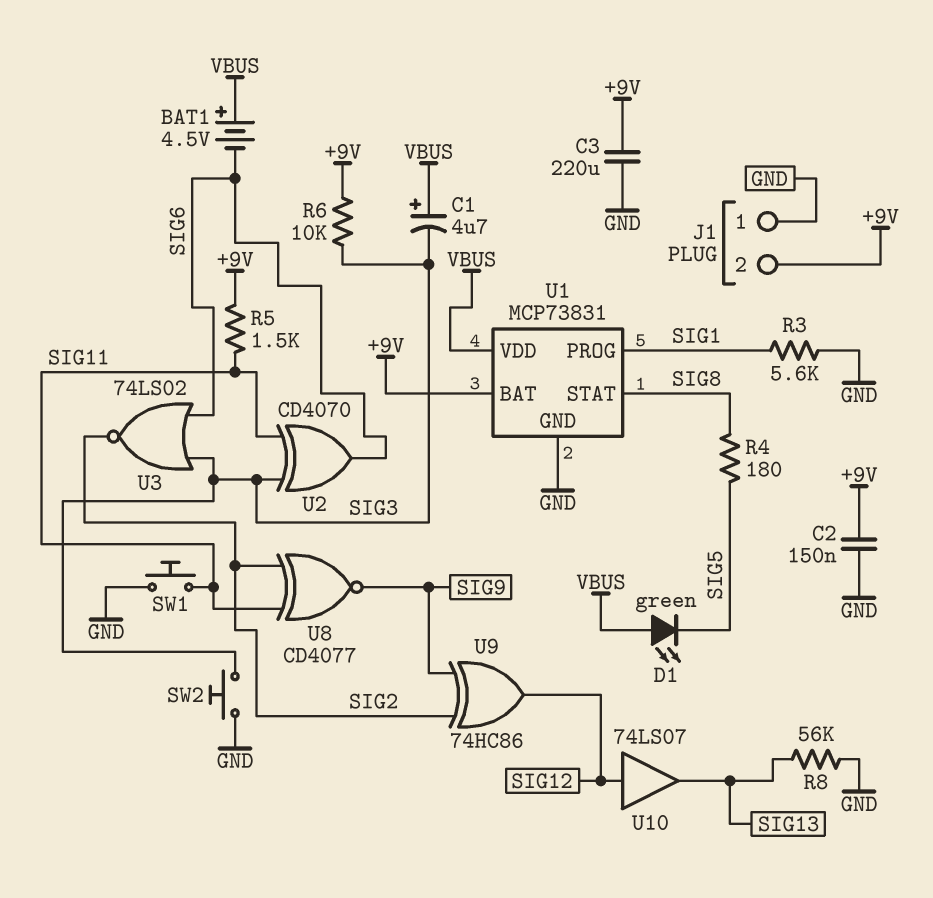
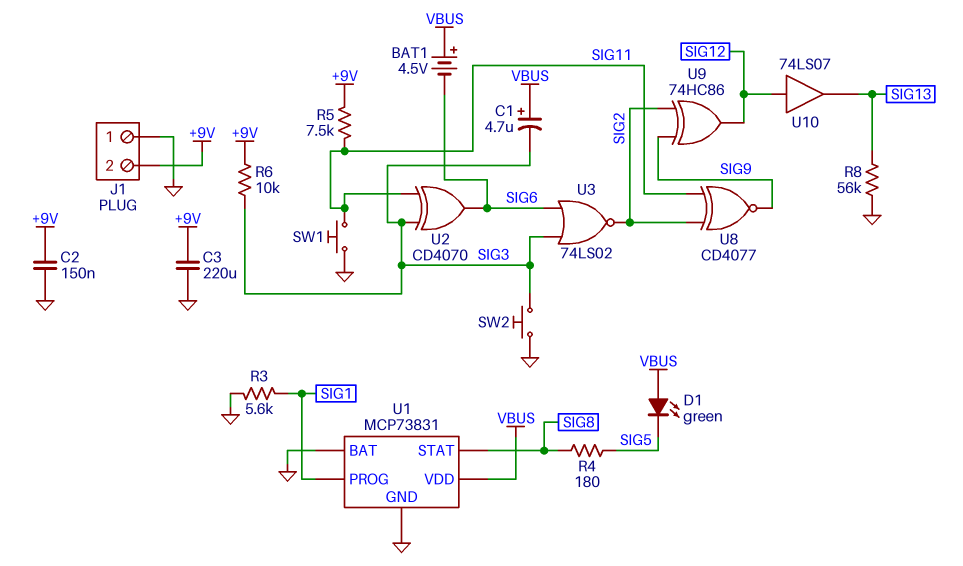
R5: 1.5k (+9V, SIG11) -> 7.5k (+9V, SIG11)
U1 pin BAT: +9V -> GND

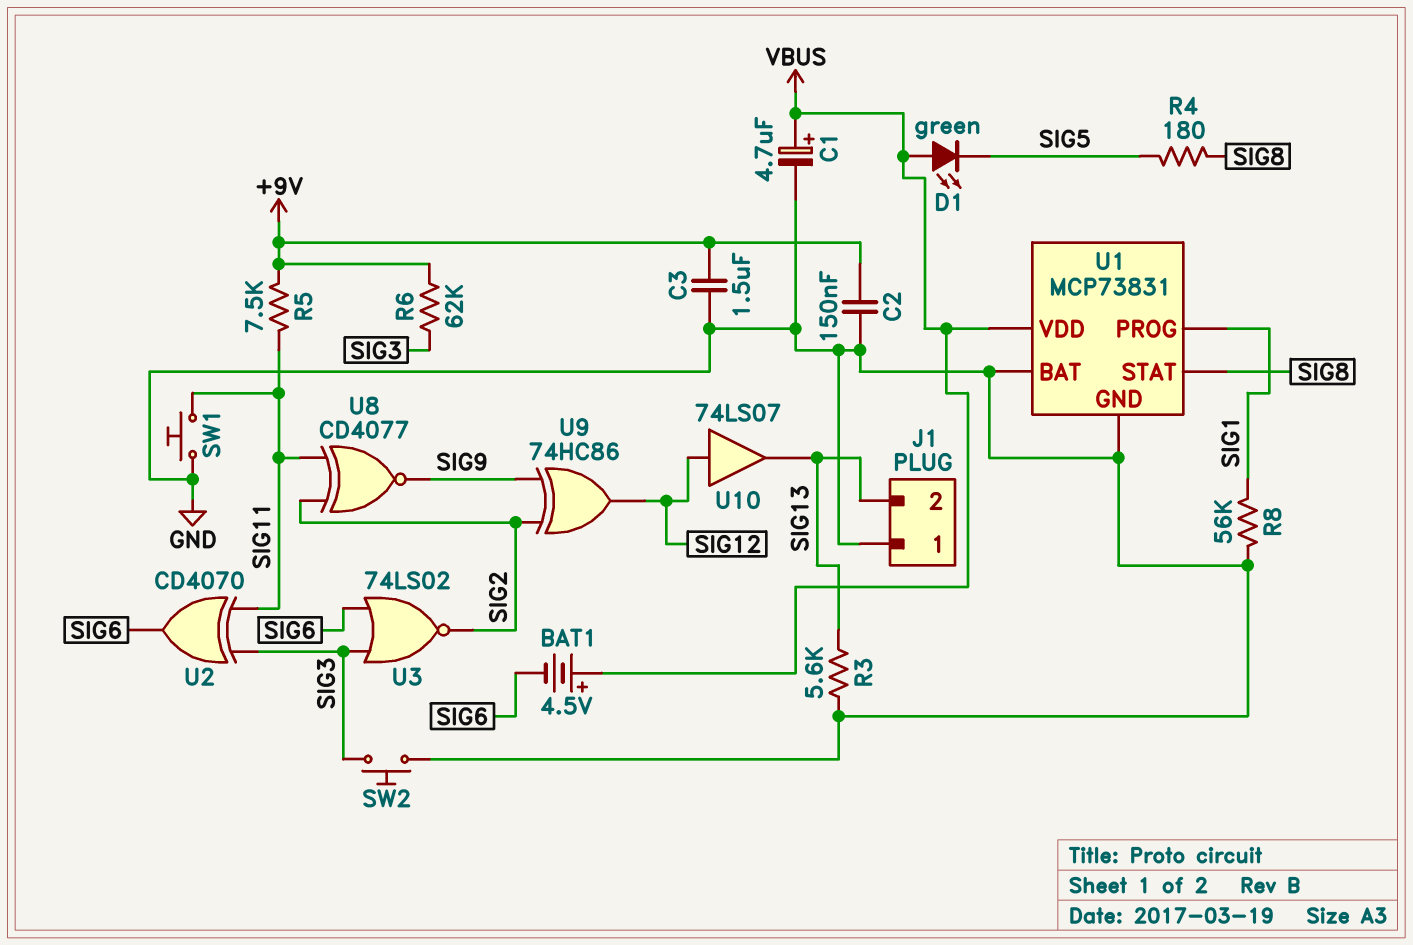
C1: 4.7uF (plus VBUS, minus SIG3) -> 4.7uF (plus VBUS, minus GND)
C3: 220uF (+9V, GND) -> 1.5uF (+9V, GND)
J1 pin 2: +9V -> SIG13
R3: 5.6k (GND, SIG1) -> 5.6k (GND, SIG13)
R6: 10k (+9V, SIG3) -> 62k (+9V, SIG3)
R8: 56k (GND, SIG13) -> 56k (GND, SIG1)

